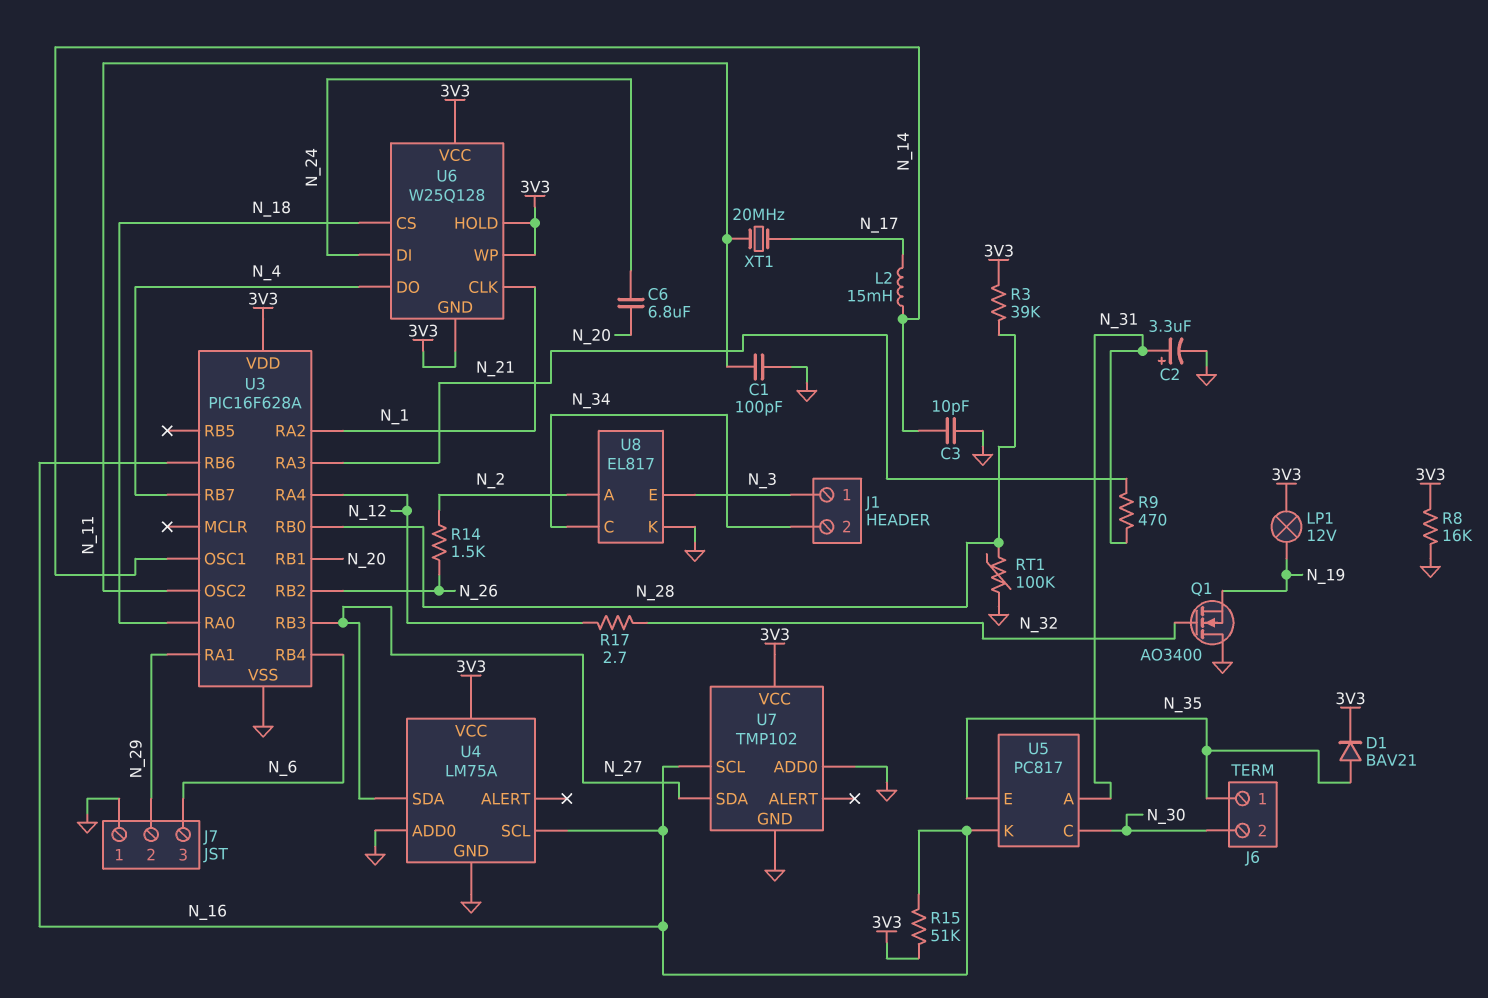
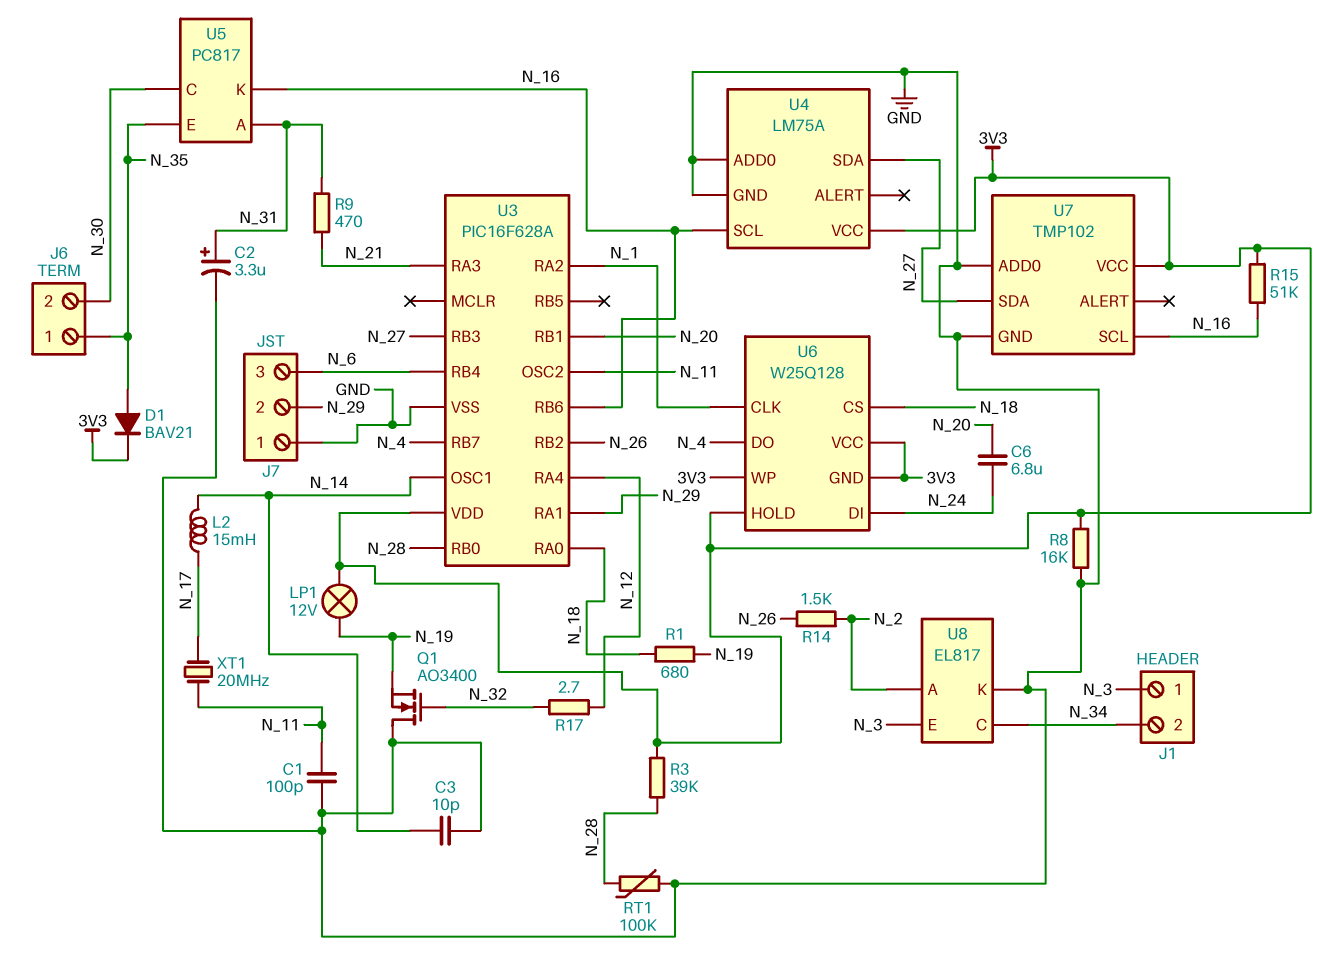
R1: none -> 680 (N_18, N_19)

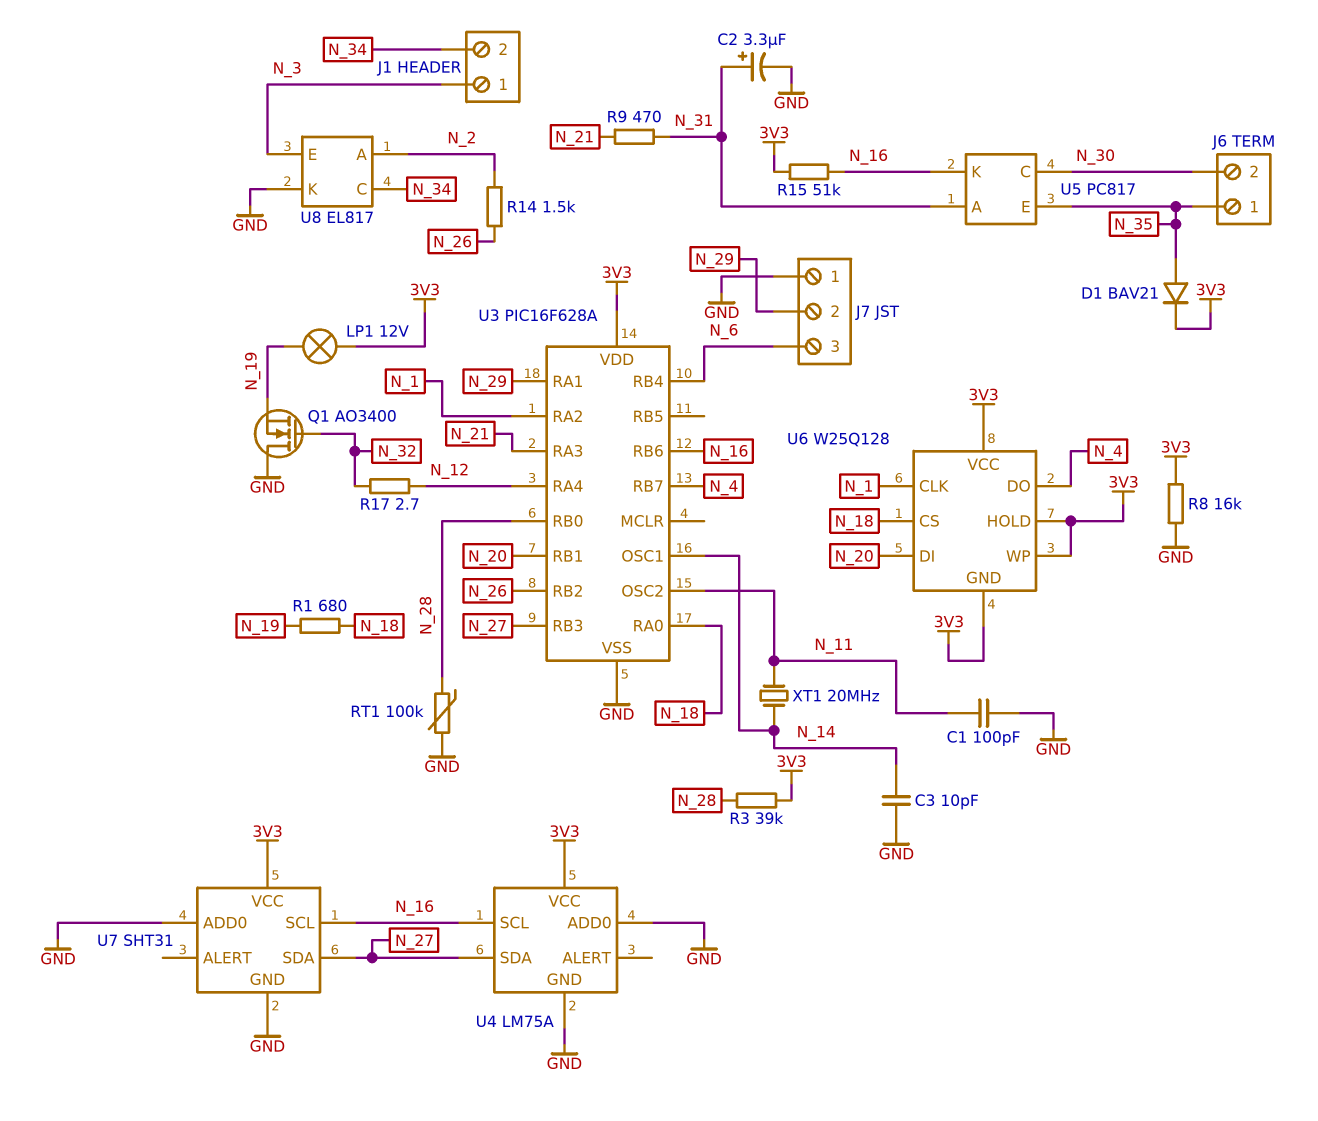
C6: 6.8uF (N_20, N_24) -> none
L2: 15mH (N_14, N_17) -> none
U6 pin DI: N_24 -> N_20
U7: TMP102 -> SHT31
XT1: 20MHz (N_11, N_17) -> 20MHz (N_11, N_14)

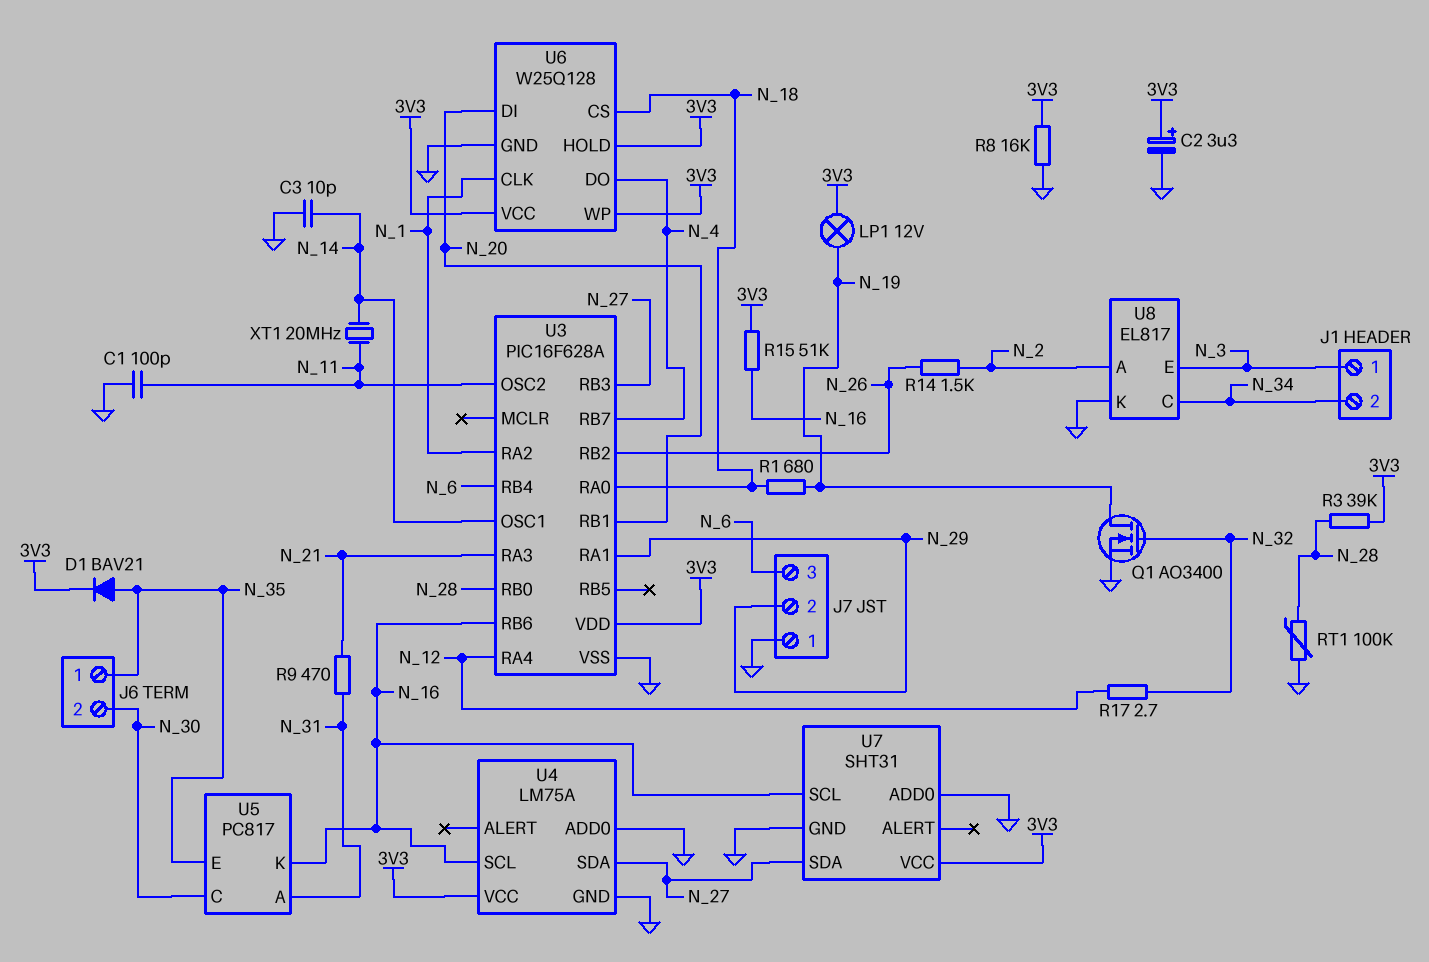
C2: 3.3uF (plus N_31, minus GND) -> 3.3uF (plus 3V3, minus GND)
Q1: NMOS AO3400 (G N_32, D GND, S N_19) -> NMOS AO3400 (G N_32, D N_19, S GND)
U6 pin GND: 3V3 -> GND

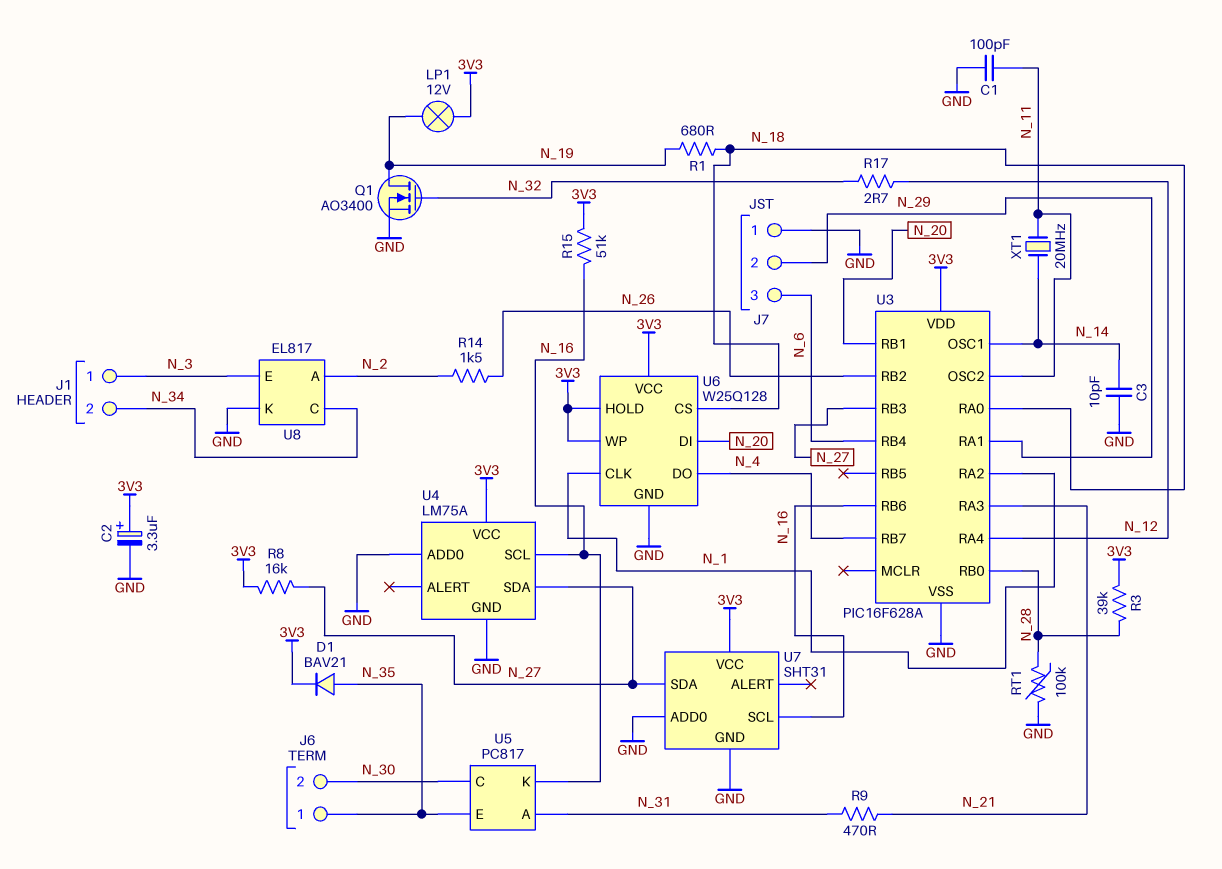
R8: 16k (3V3, GND) -> 16k (3V3, N_27)

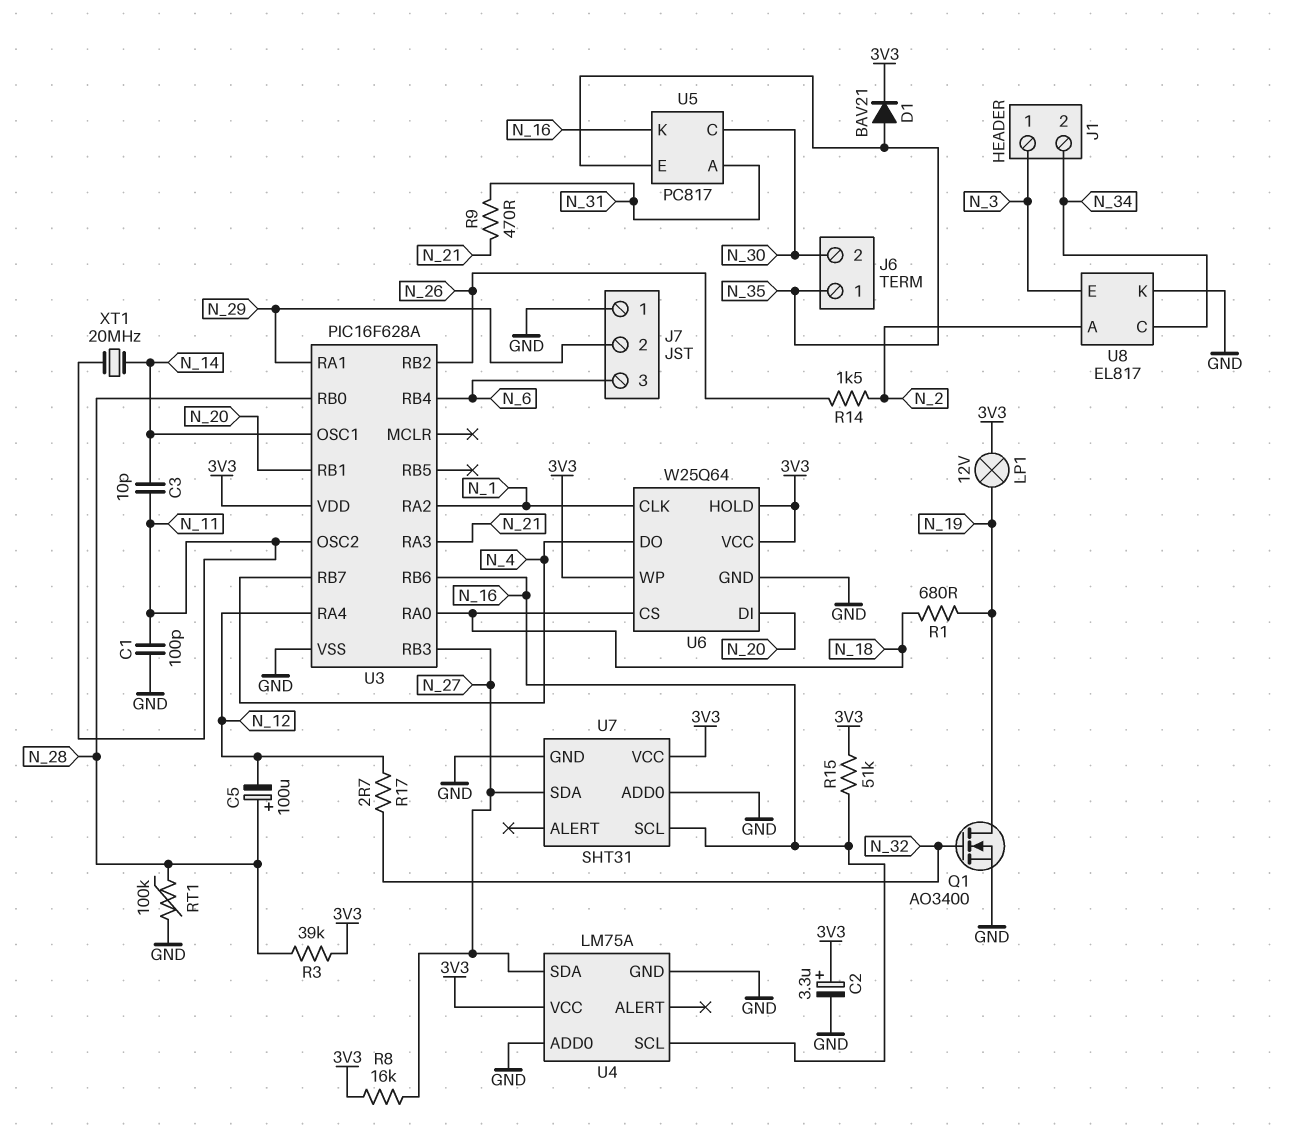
C3: 10pF (GND, N_14) -> 10pF (N_11, N_14)
C5: none -> 100uF (plus N_28, minus N_12)
U6: W25Q128 -> W25Q64

